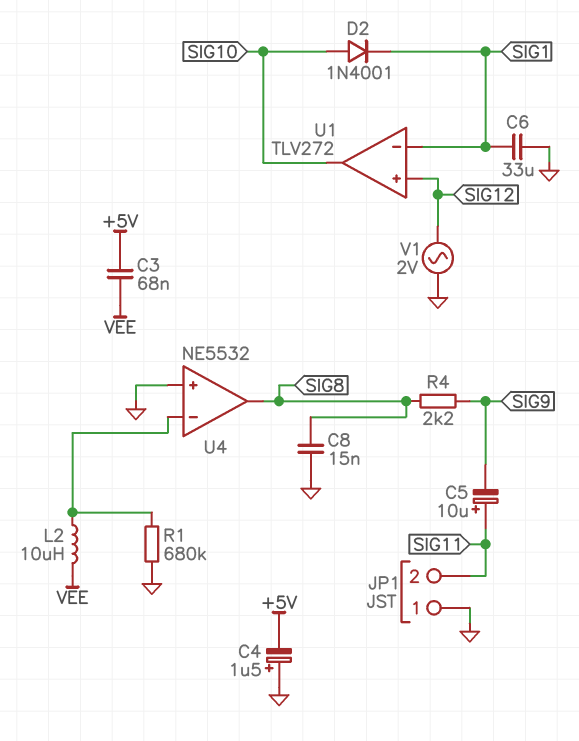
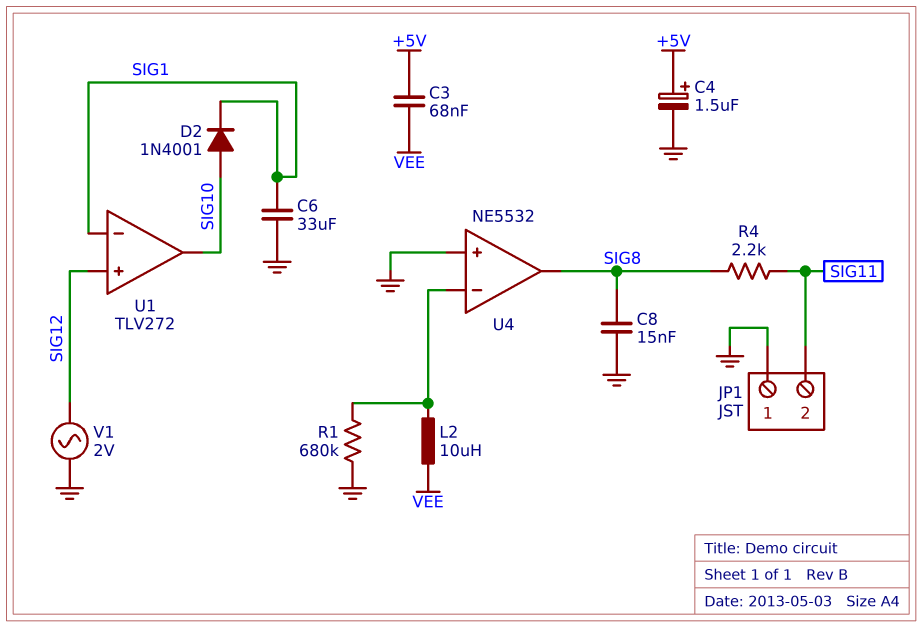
C4: 1.5uF (plus GND, minus +5V) -> 1.5uF (plus +5V, minus GND)
C5: 10uF (plus SIG11, minus SIG9) -> none
R4: 2.2k (SIG8, SIG9) -> 2.2k (SIG8, SIG11)

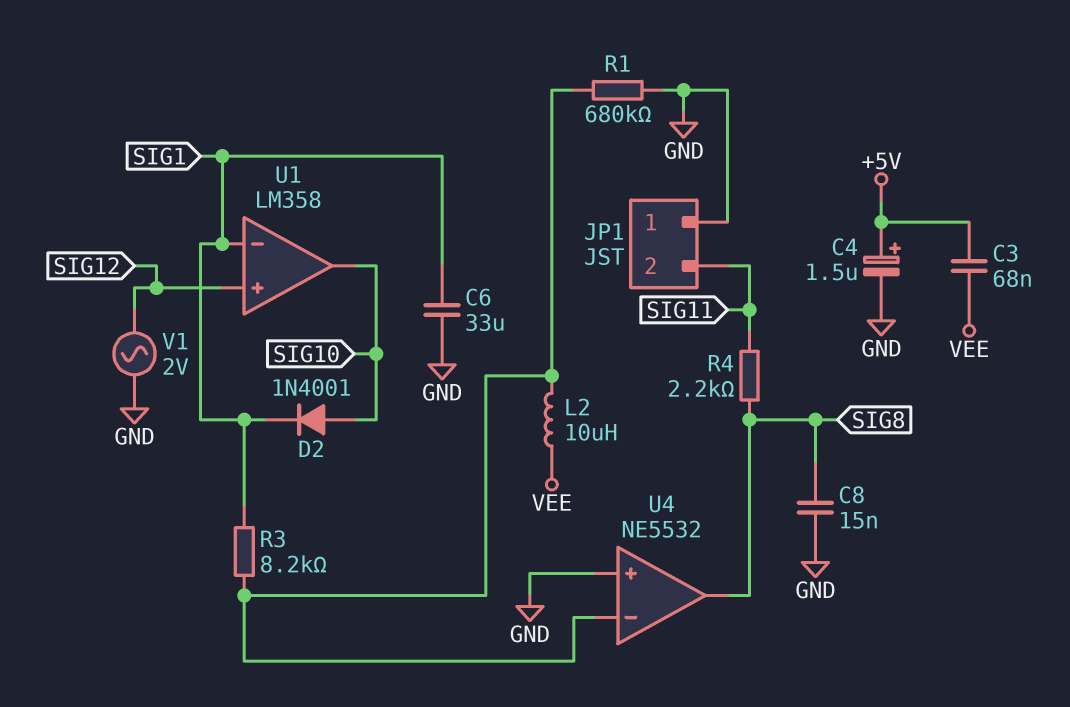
R3: none -> 8.2k (SIG1, U4/in-)
U1: TLV272 -> LM358

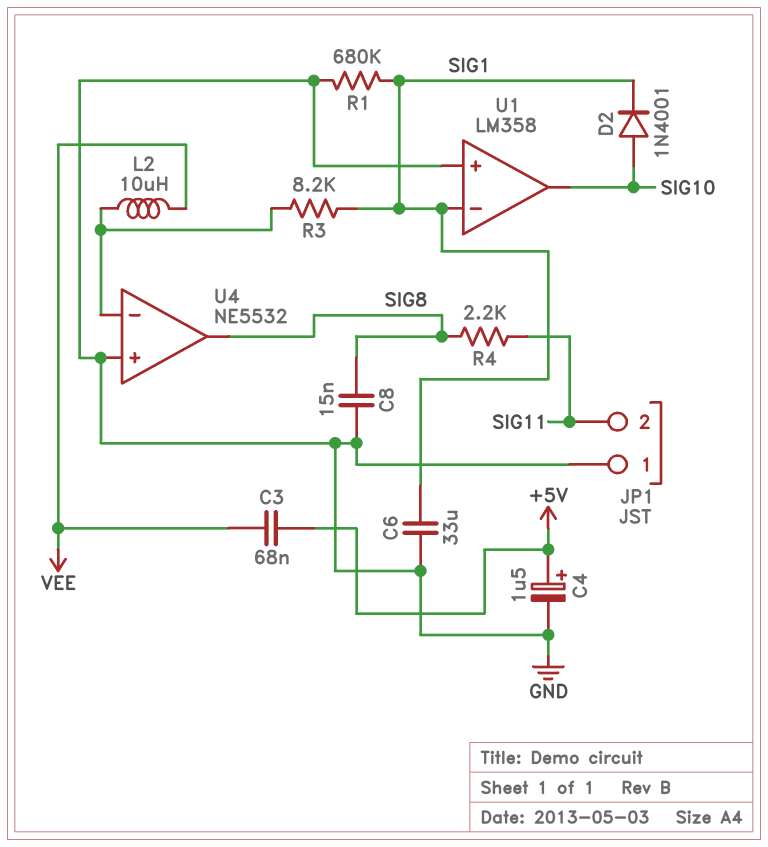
R1: 680k (GND, U4/in-) -> 680k (GND, SIG1)
U1 pin in+: SIG12 -> GND
V1: AC 2V (GND, SIG12) -> none

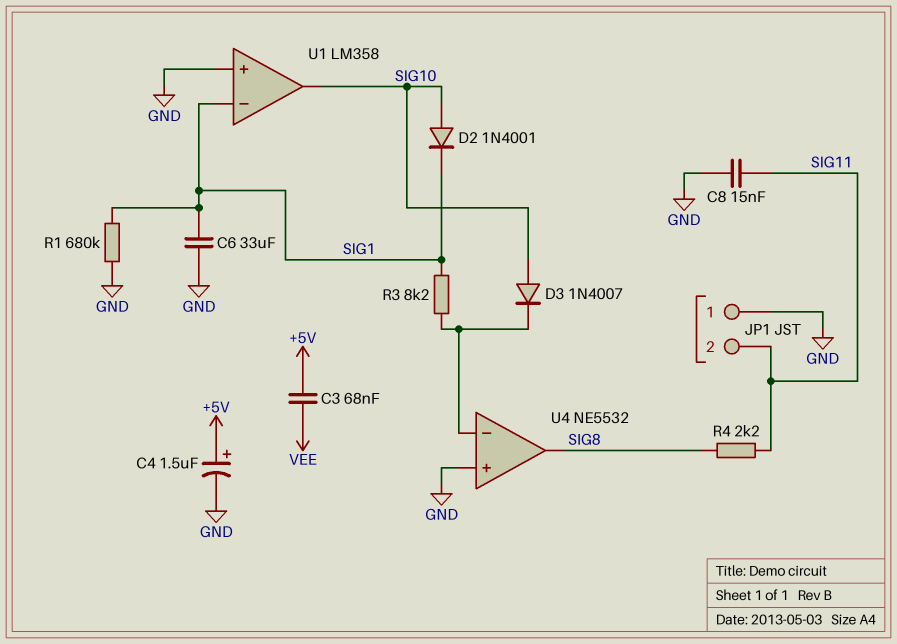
C8: 15nF (GND, SIG8) -> 15nF (GND, SIG11)
D3: none -> diode 1N4007 (A SIG10, K U4/in-)
L2: 10uH (U4/in-, VEE) -> none

